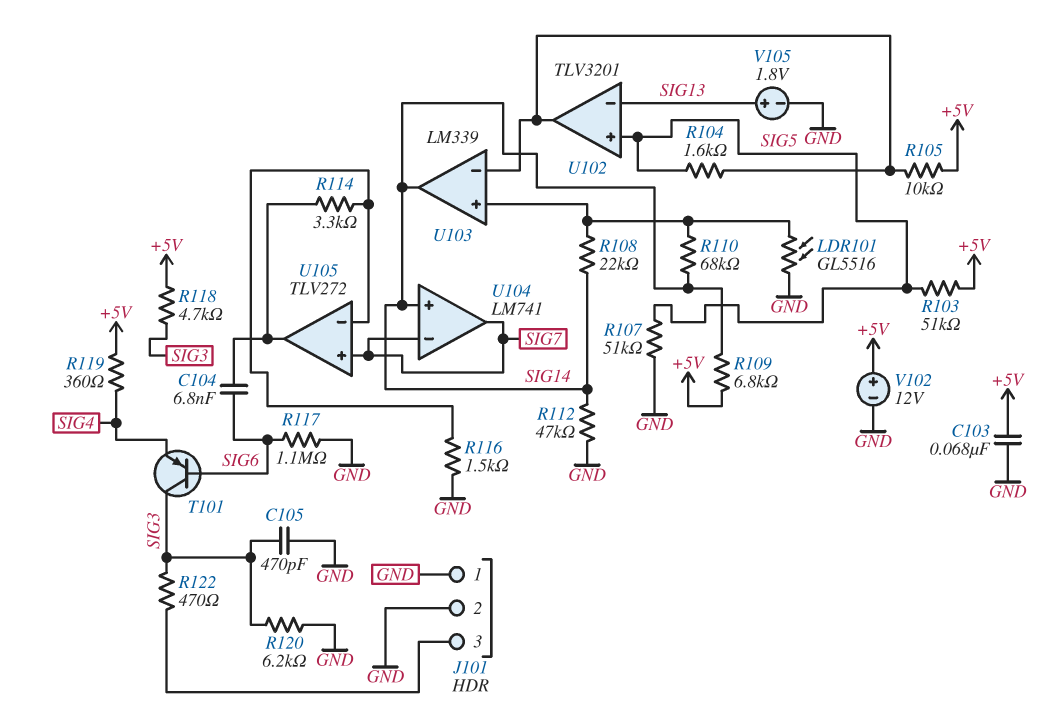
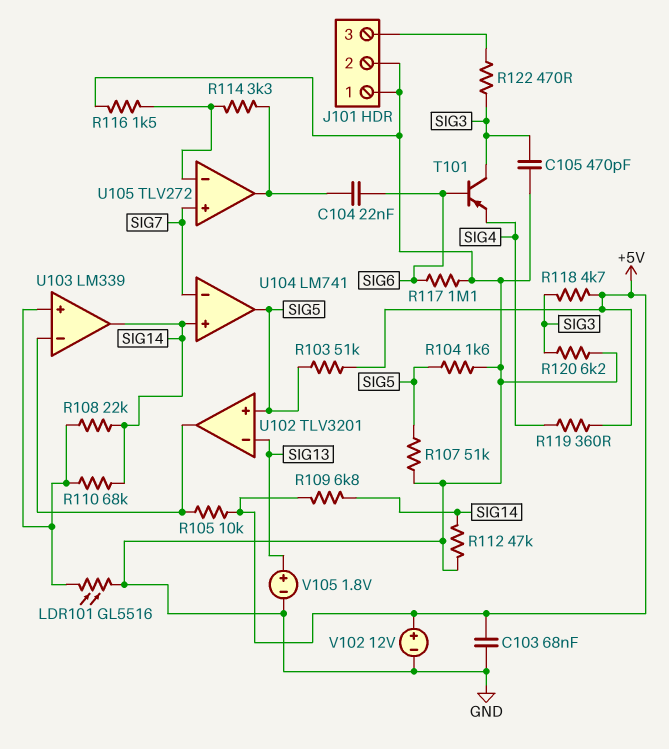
C104: 6.8nF (SIG6, U105/out) -> 22nF (SIG6, U105/out)
R104: 1.6k (SIG5, U102/out) -> 1.6k (GND, SIG5)
U104 pin out: SIG7 -> SIG5

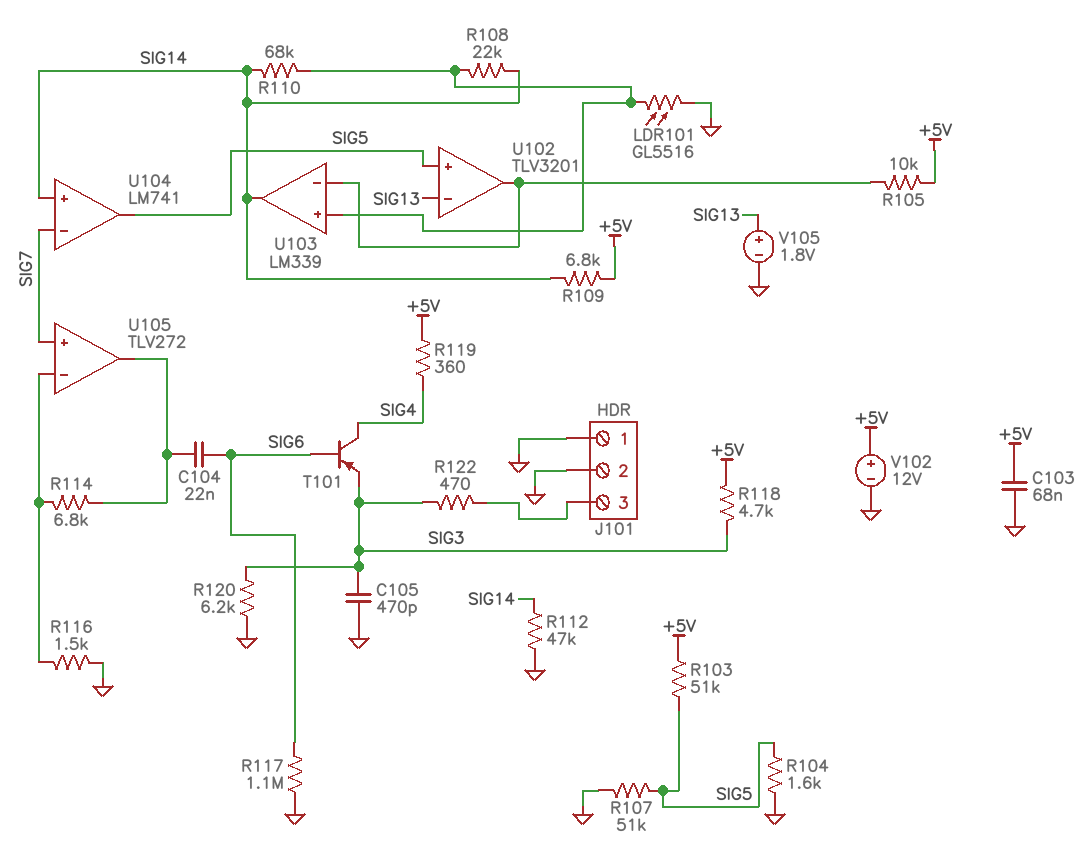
R114: 3.3k (U105/in-, U105/out) -> 6.8k (U105/in-, U105/out)
T101: PNP (B SIG6, C SIG3, E SIG4) -> PNP (B SIG6, C SIG4, E SIG3)

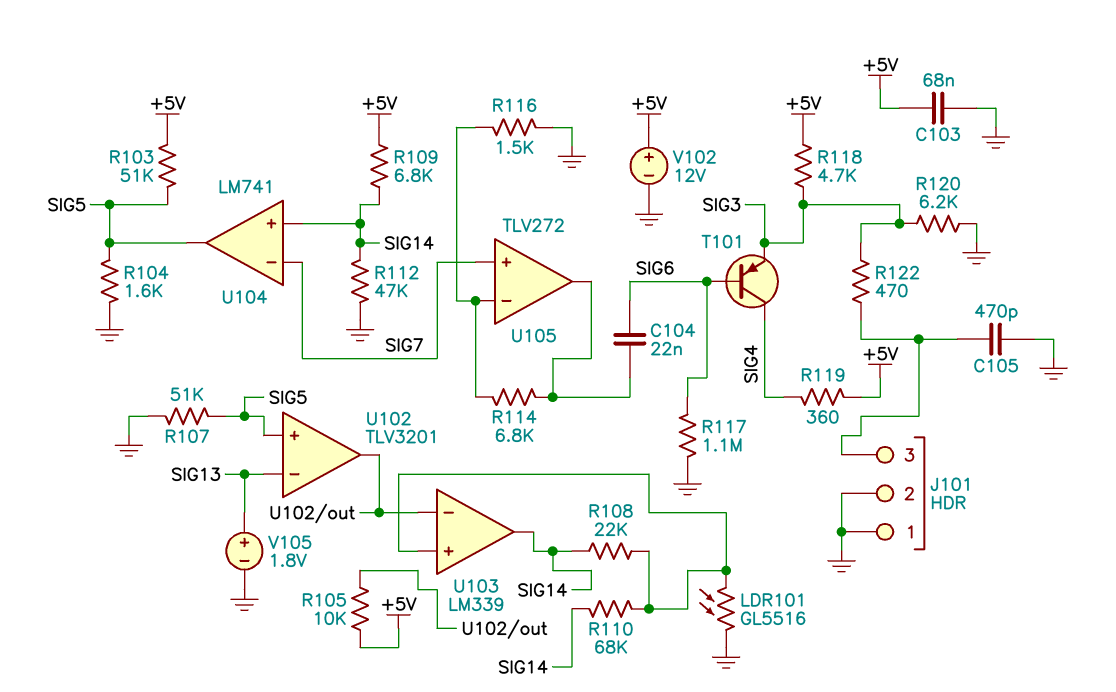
C105: 470pF (GND, SIG3) -> 470pF (GND, J101/3)

